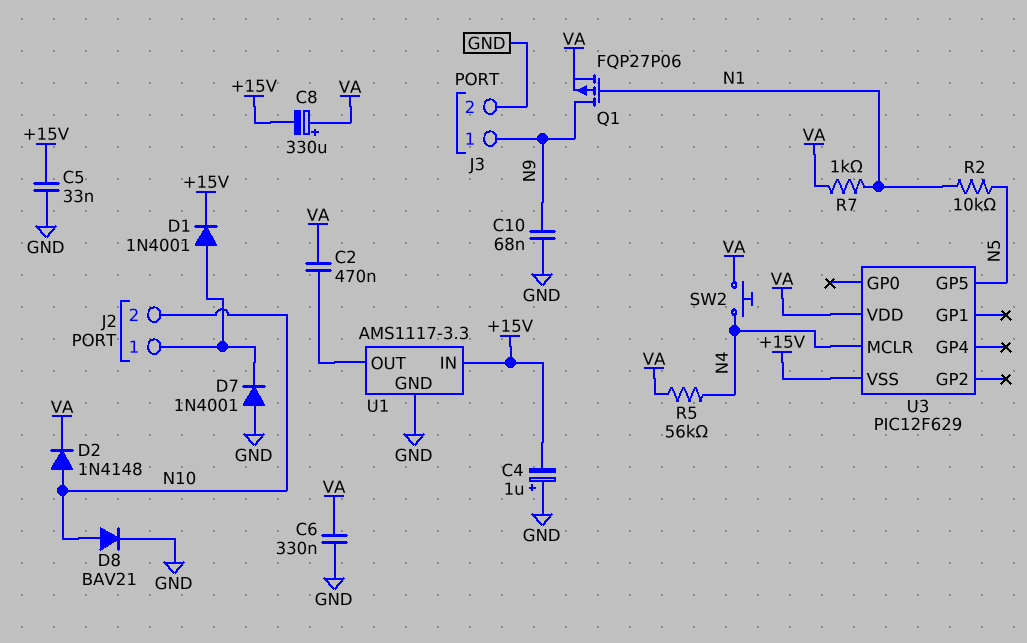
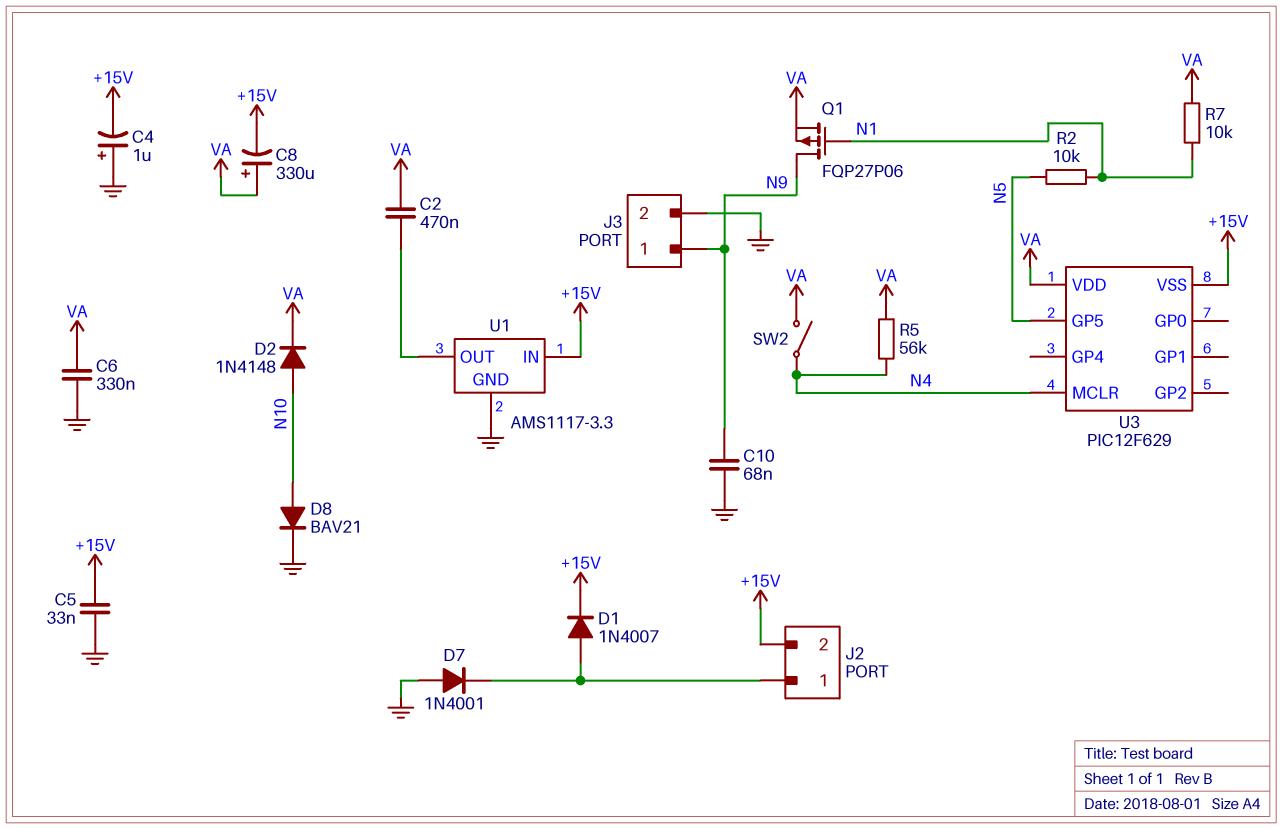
D1: diode 1N4001 (A J2/1, K +15V) -> diode 1N4007 (A J2/1, K +15V)
J2 pin 2: N10 -> +15V
R7: 1k (N1, VA) -> 10k (N1, VA)
SW2: button (N4, VA) -> switch (N4, VA)

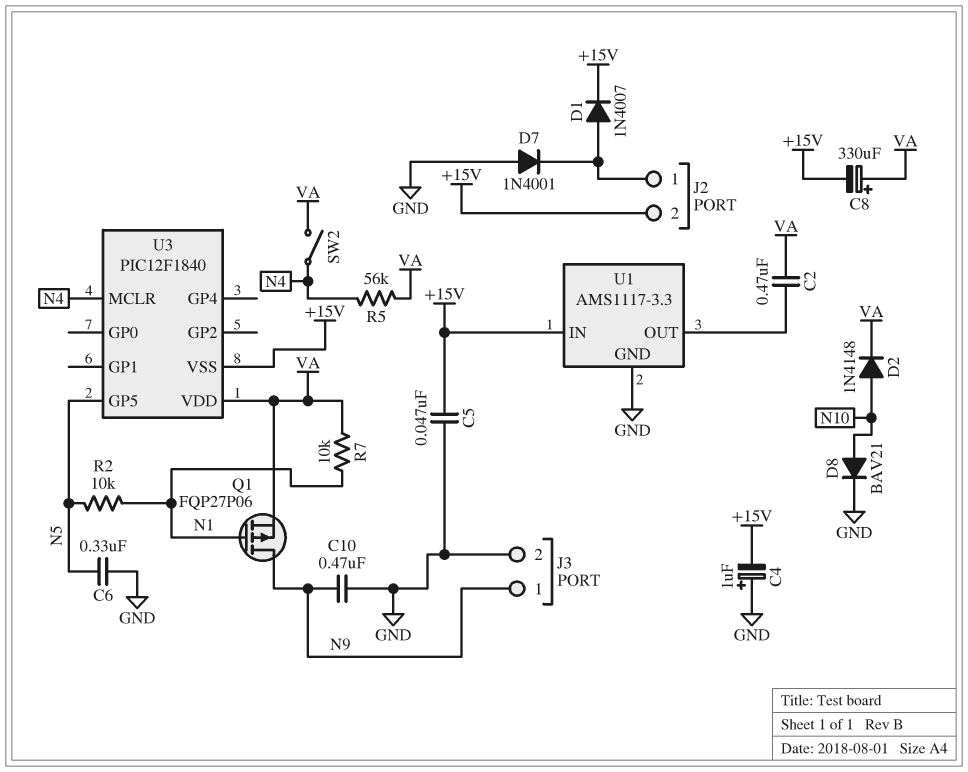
C5: 33nF (+15V, GND) -> 47nF (+15V, GND)
C6: 330nF (GND, VA) -> 330nF (GND, N5)
C10: 68nF (GND, N9) -> 470nF (GND, N9)
U3: PIC12F629 -> PIC12F1840

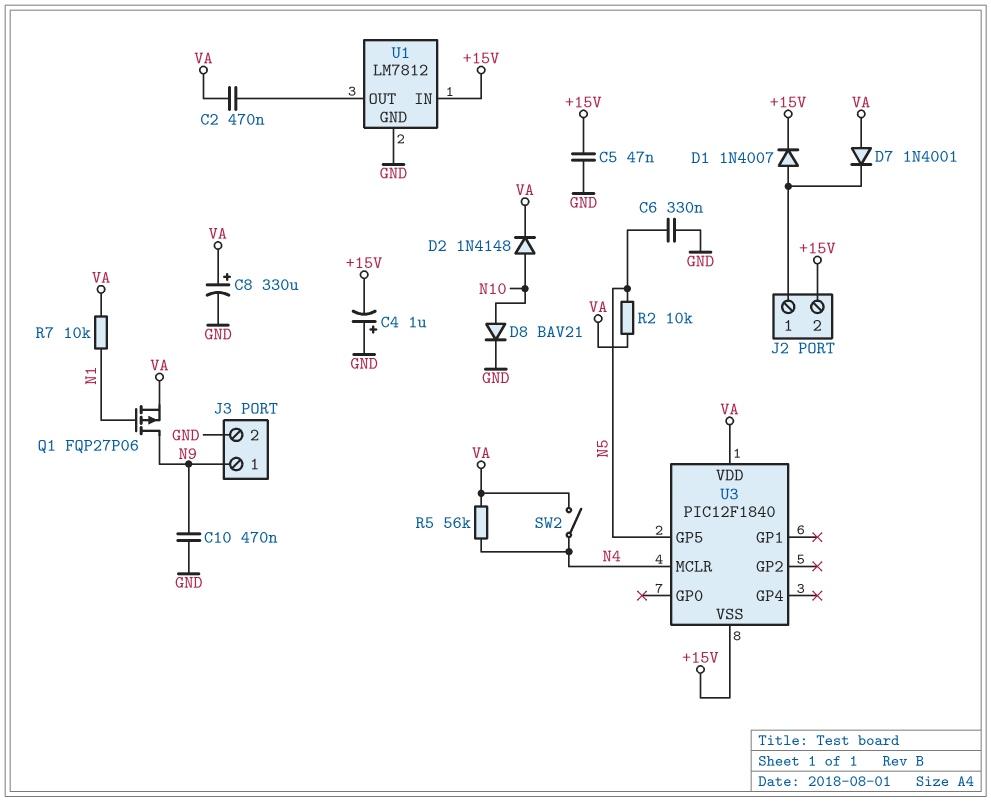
C8: 330uF (plus VA, minus +15V) -> 330uF (plus VA, minus GND)
D7: diode 1N4001 (A GND, K J2/1) -> diode 1N4001 (A VA, K J2/1)
R2: 10k (N1, N5) -> 10k (N5, VA)
U1: AMS1117-3.3 -> LM7812

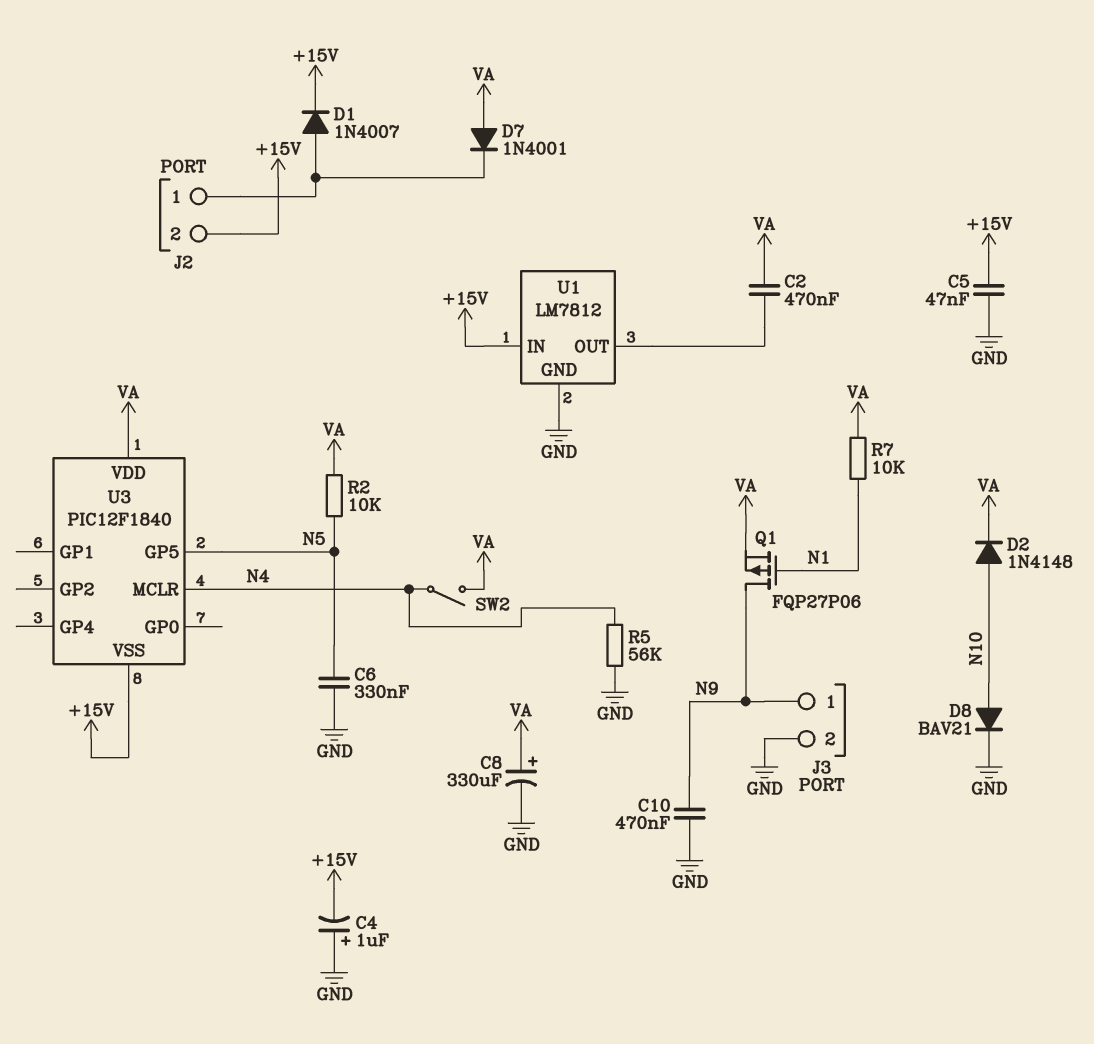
R5: 56k (N4, VA) -> 56k (GND, N4)

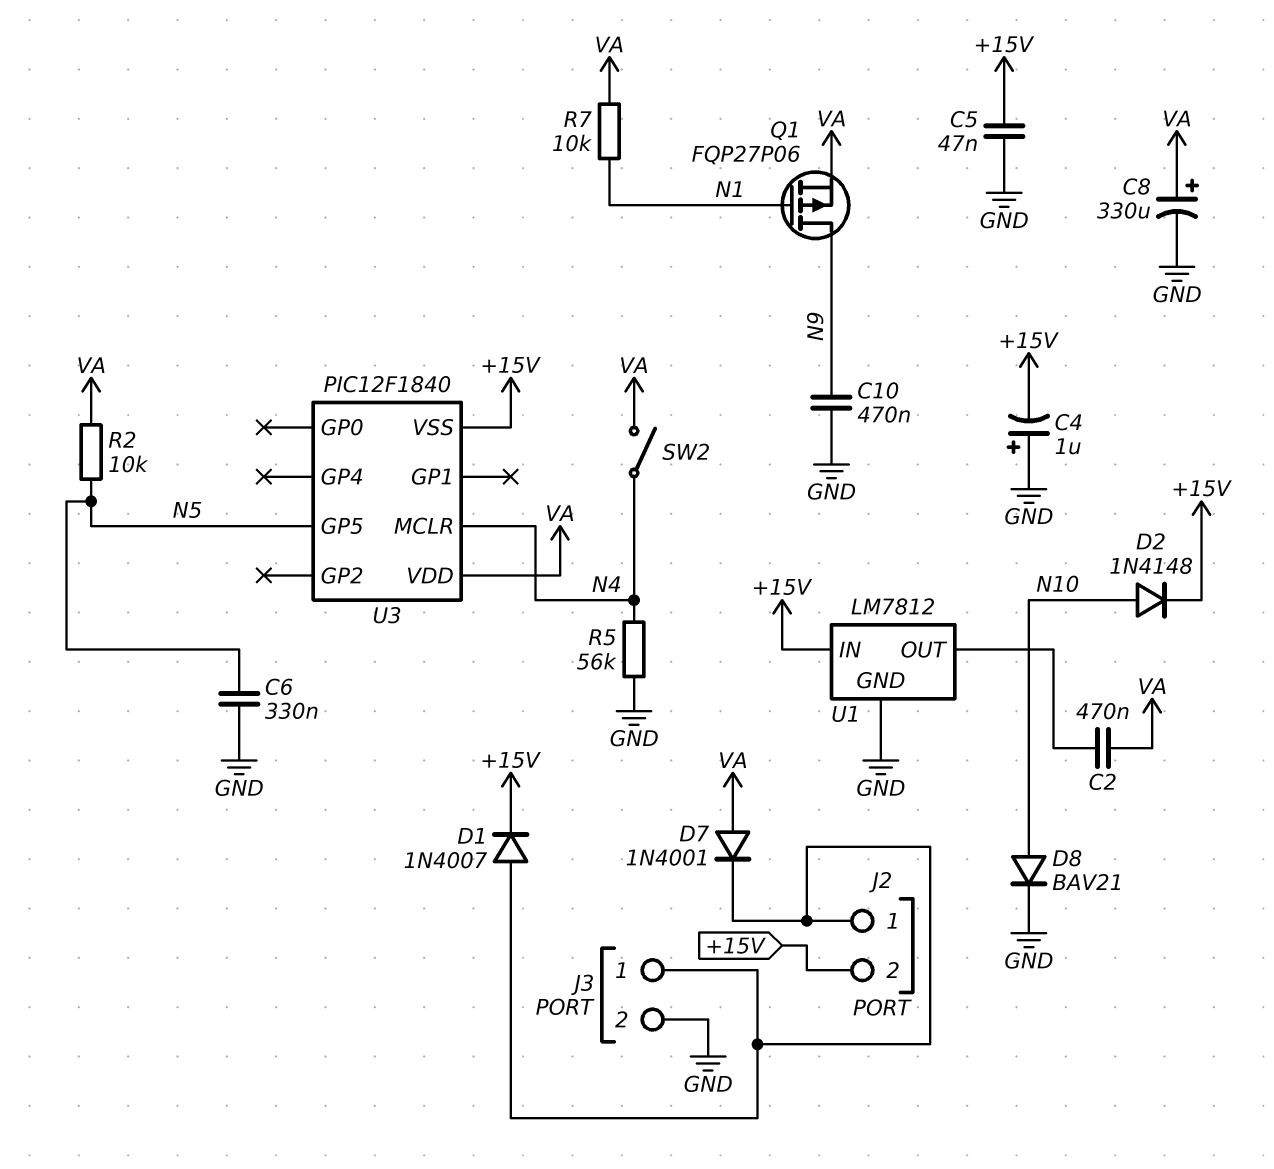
D2: diode 1N4148 (A N10, K VA) -> diode 1N4148 (A N10, K +15V)
J3 pin 1: N9 -> J2/1

